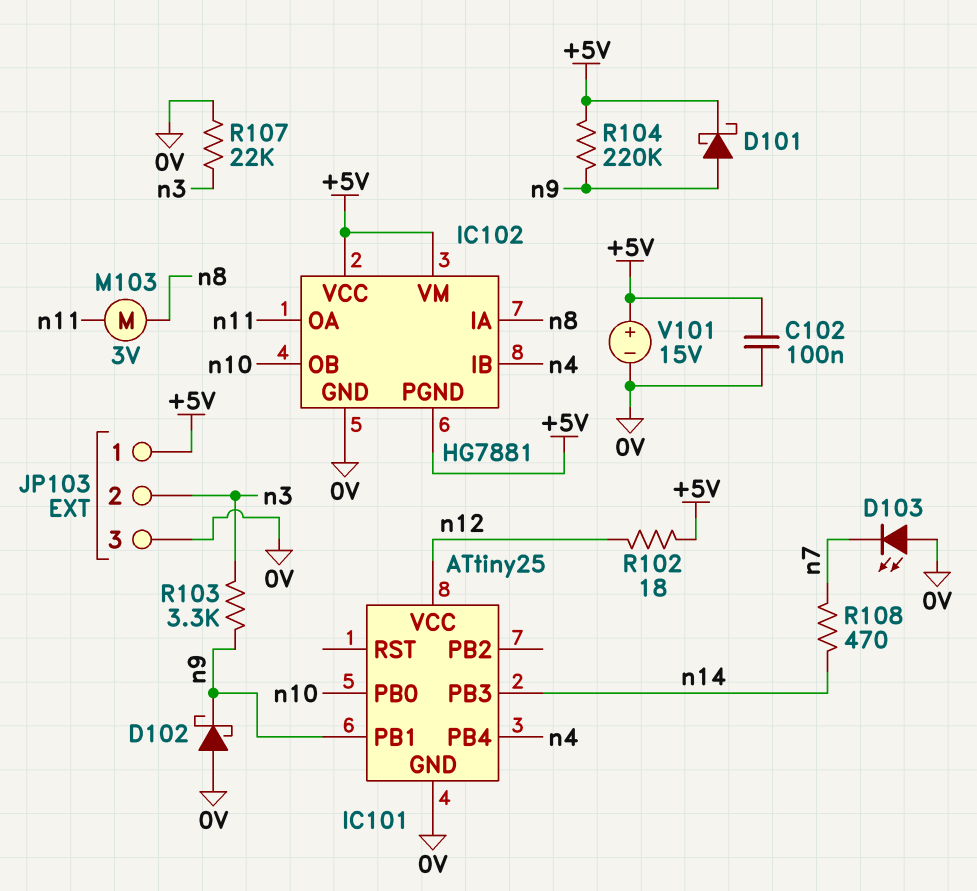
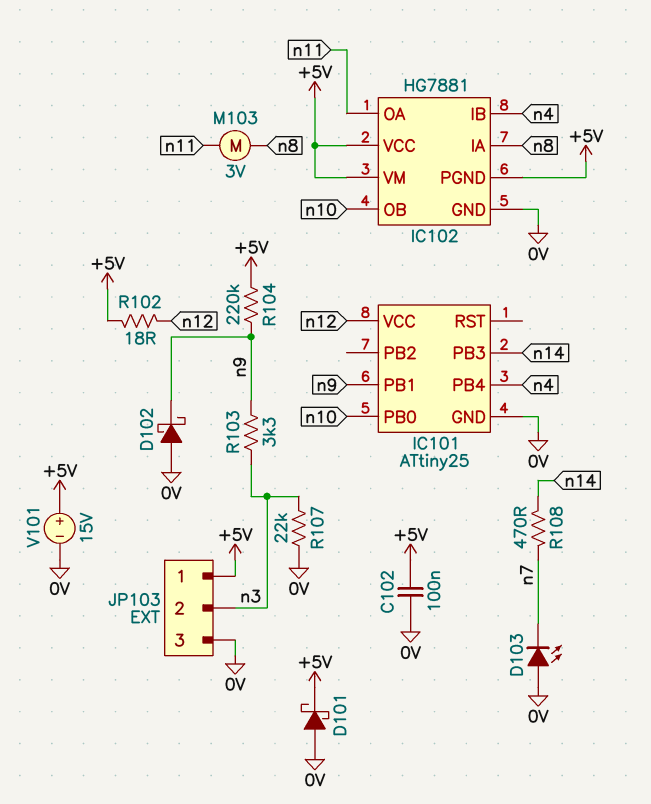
D101: schottky (A n9, K +5V) -> schottky (A 0V, K +5V)

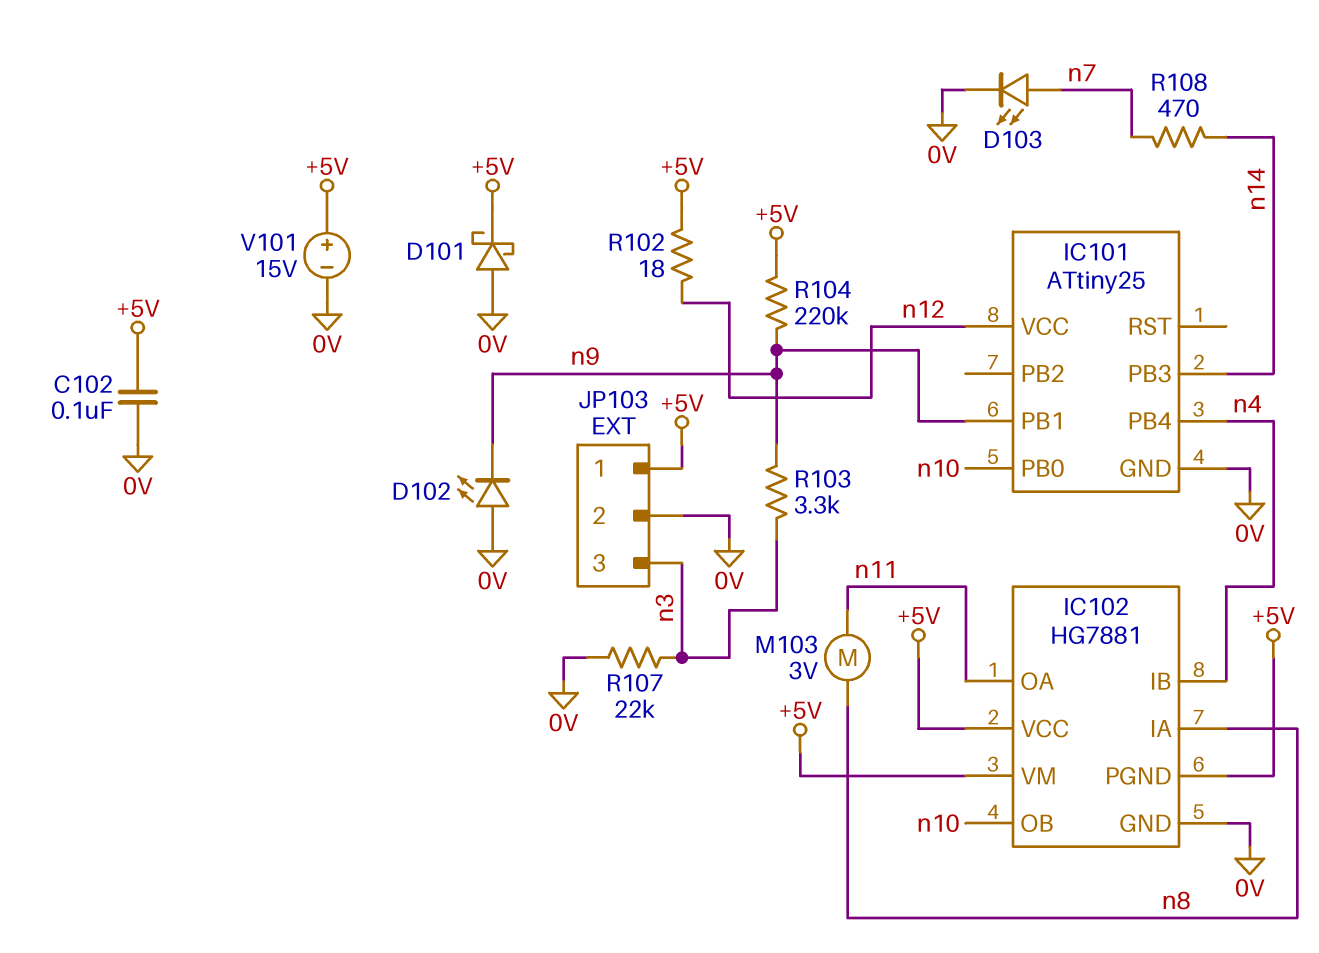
D102: schottky (A 0V, K n9) -> LED (A 0V, K n9)
D103: LED (A 0V, K n7) -> LED (A n7, K 0V)
JP103 pin 2: n3 -> 0V
JP103 pin 3: 0V -> n3

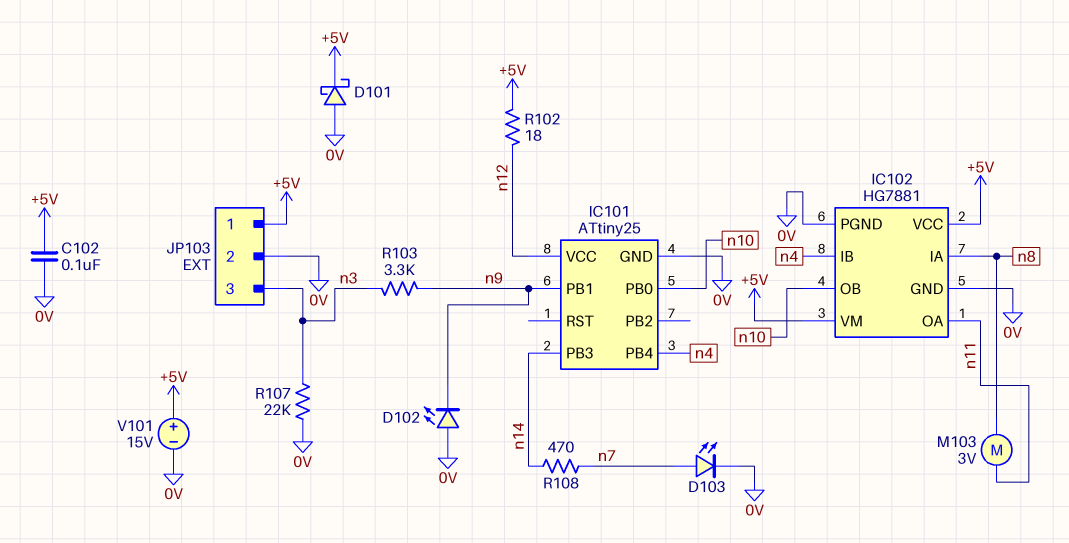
IC102 pin PGND: +5V -> 0V
R104: 220k (+5V, n9) -> none

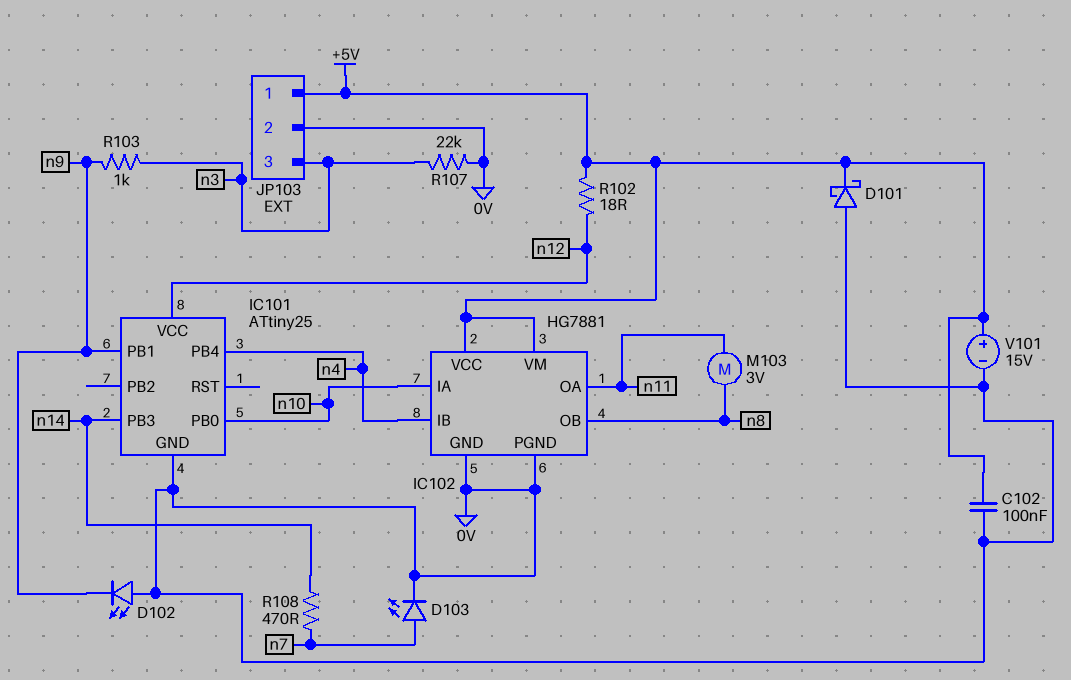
IC102 pin IA: n8 -> n10
IC102 pin OB: n10 -> n8
R103: 3.3k (n3, n9) -> 1k (n3, n9)

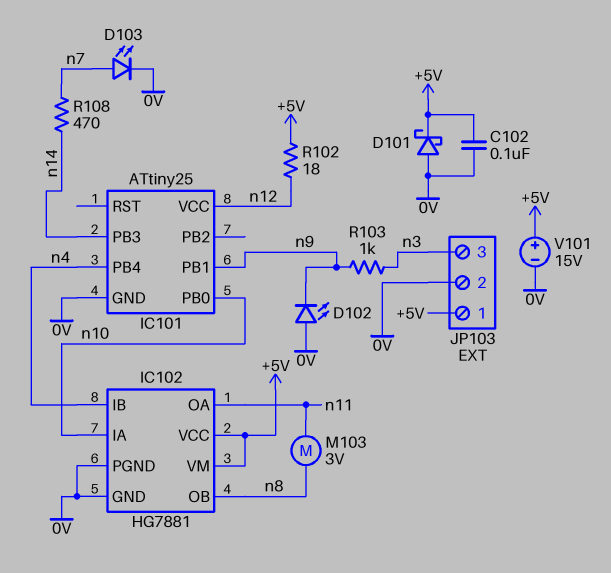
R107: 22k (0V, n3) -> none

